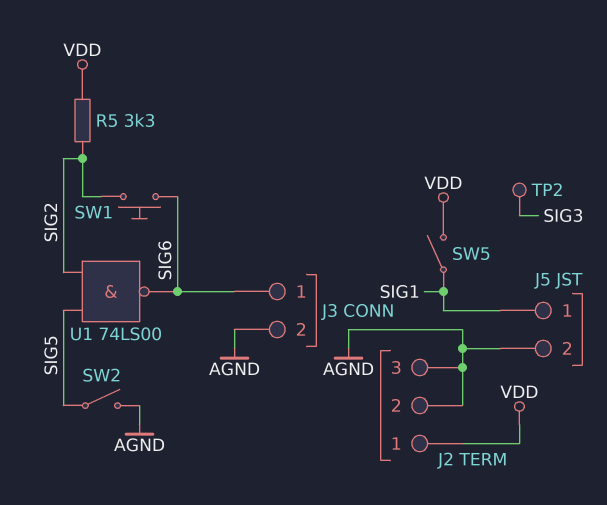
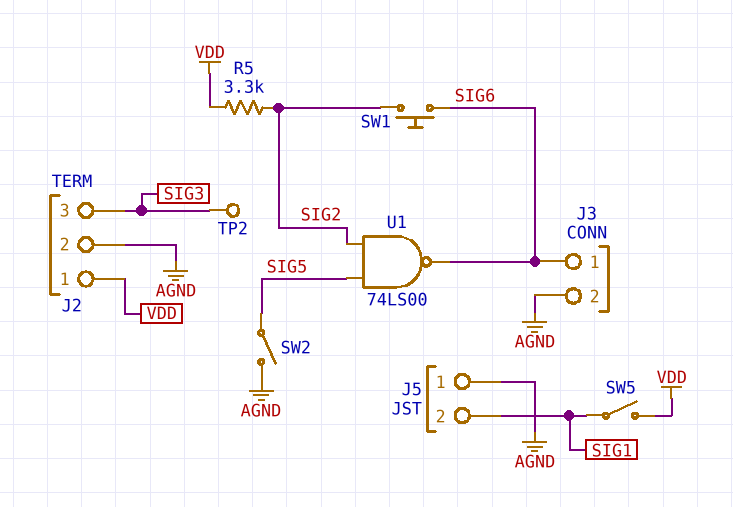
J2 pin 3: AGND -> SIG3
J5 pin 1: SIG1 -> AGND
J5 pin 2: AGND -> SIG1

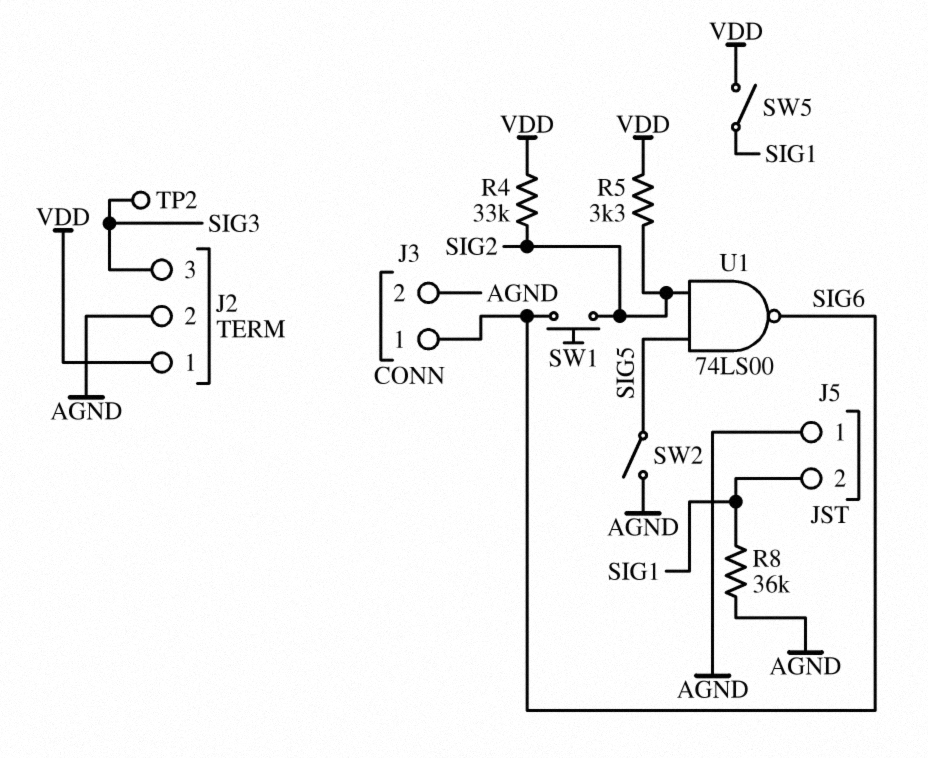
R4: none -> 33k (SIG2, VDD)
R8: none -> 36k (AGND, SIG1)

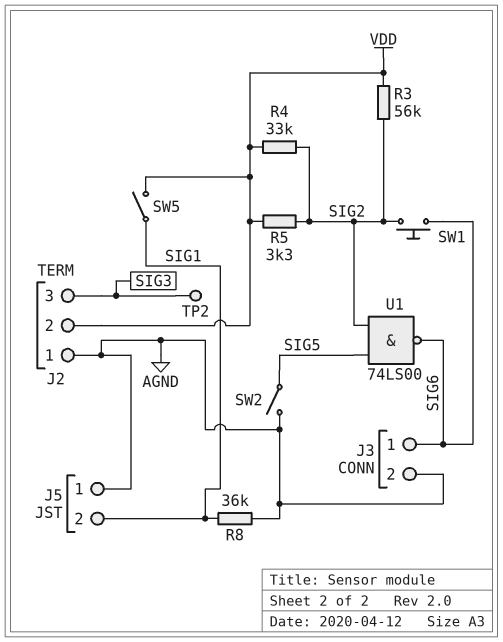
J2 pin 1: VDD -> AGND
J2 pin 2: AGND -> VDD
R3: none -> 56k (SIG2, VDD)

